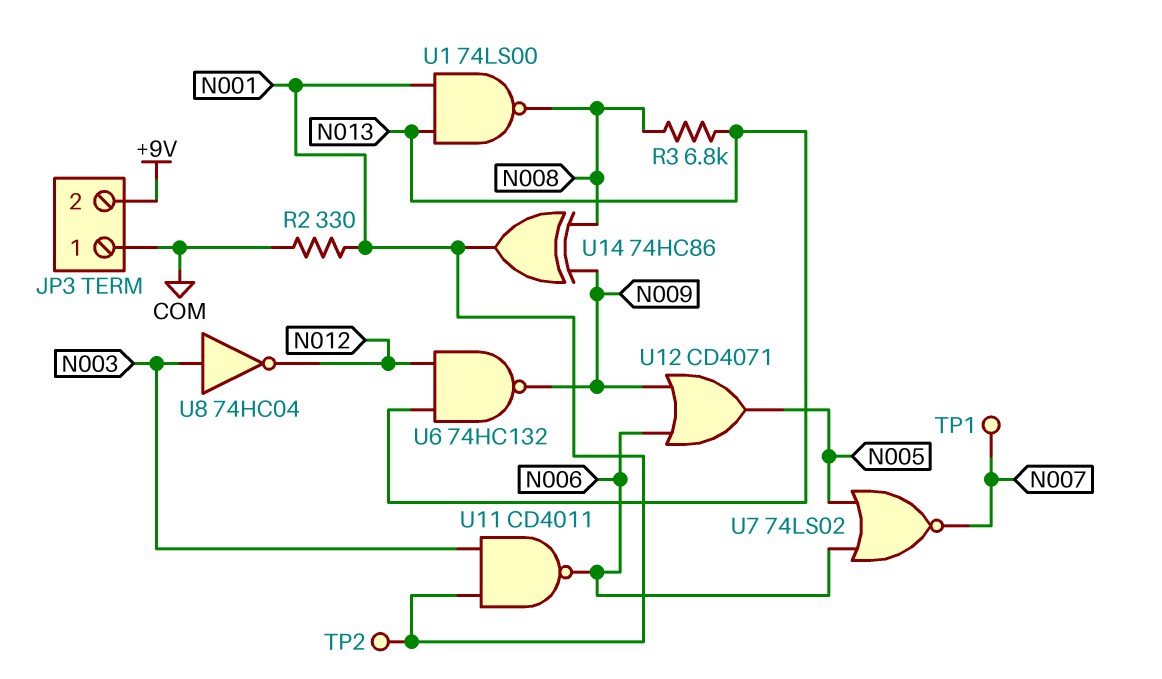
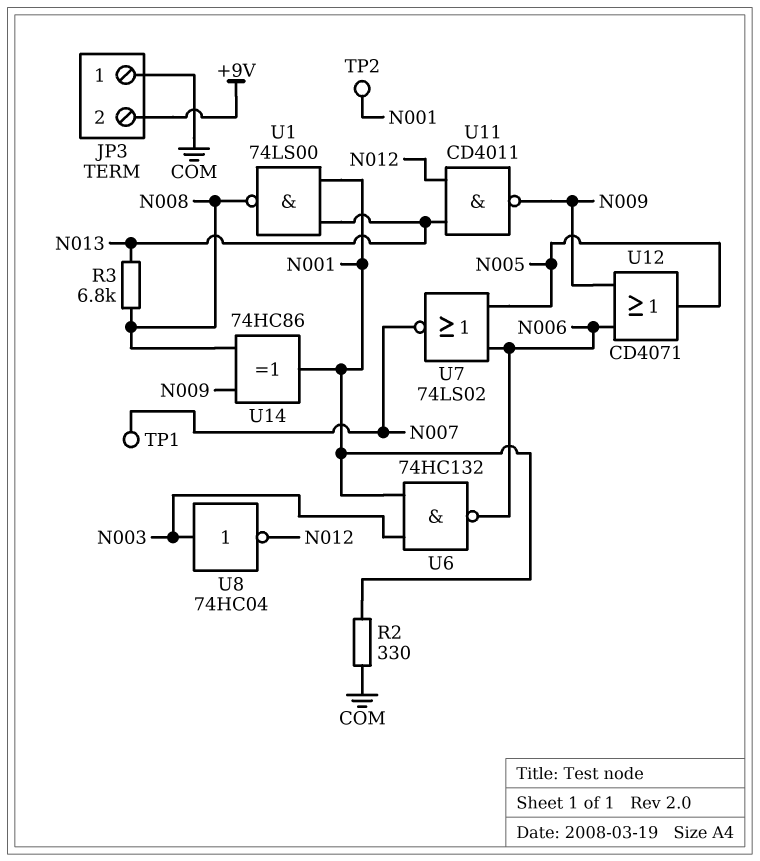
U6: NAND 74HC132 (in N012, in N013, out N009) -> NAND 74HC132 (in N001, in N003, out N006)
U11: NAND CD4011 (in N001, in N003, out N006) -> NAND CD4011 (in N012, in N013, out N009)

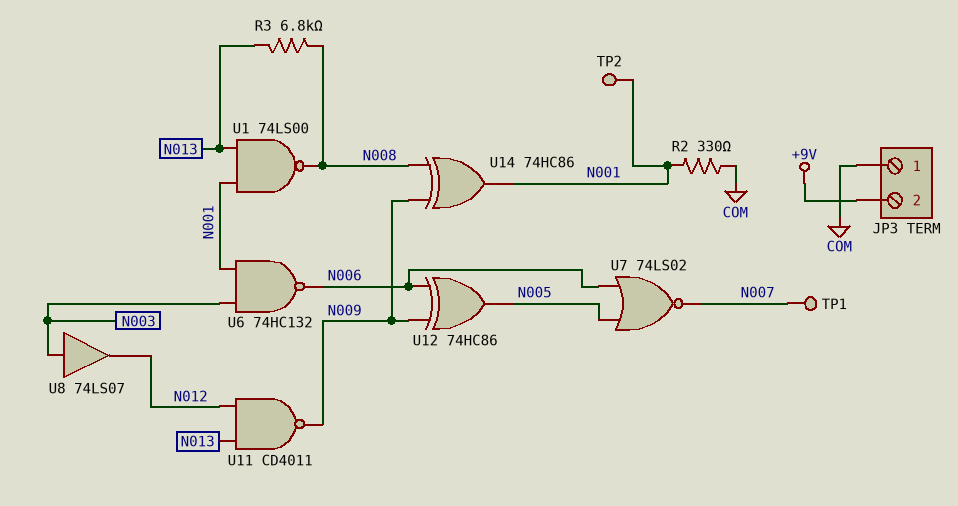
U8: NOT 74HC04 (in N003, out N012) -> buffer 74LS07 (in N003, out N012)
U12: OR CD4071 (in N006, in N009, out N005) -> XOR 74HC86 (in N006, in N009, out N005)

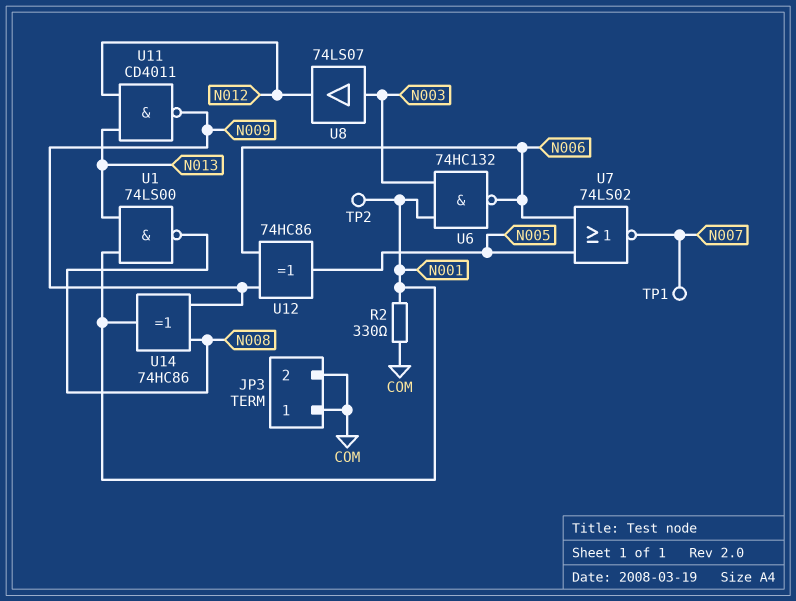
JP3 pin 2: +9V -> COM
R3: 6.8k (N008, N013) -> none

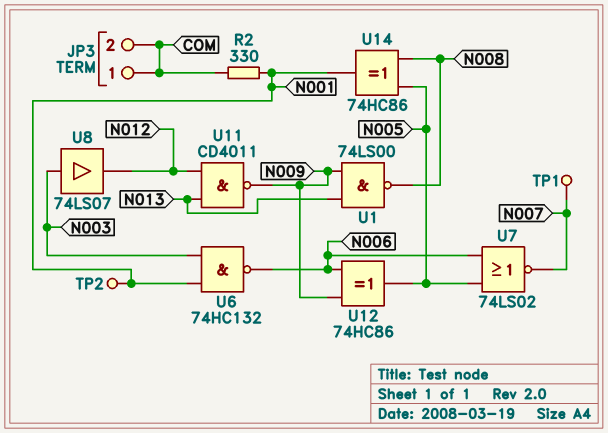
U1: NAND 74LS00 (in N001, in N013, out N008) -> NAND 74LS00 (in N009, in N013, out N008)
U14: XOR 74HC86 (in N008, in N009, out N001) -> XOR 74HC86 (in N005, in N008, out N001)

